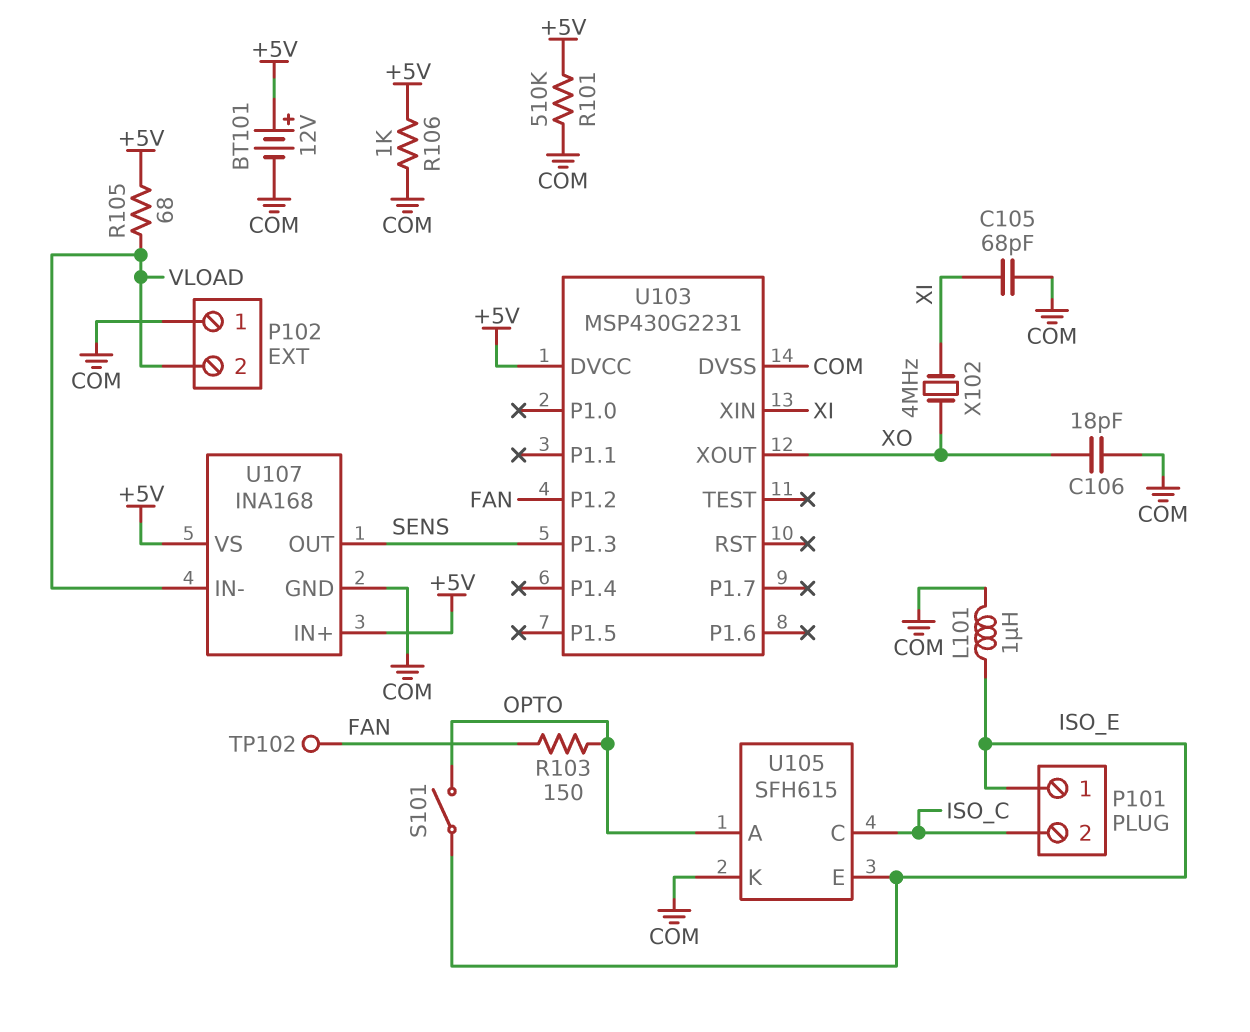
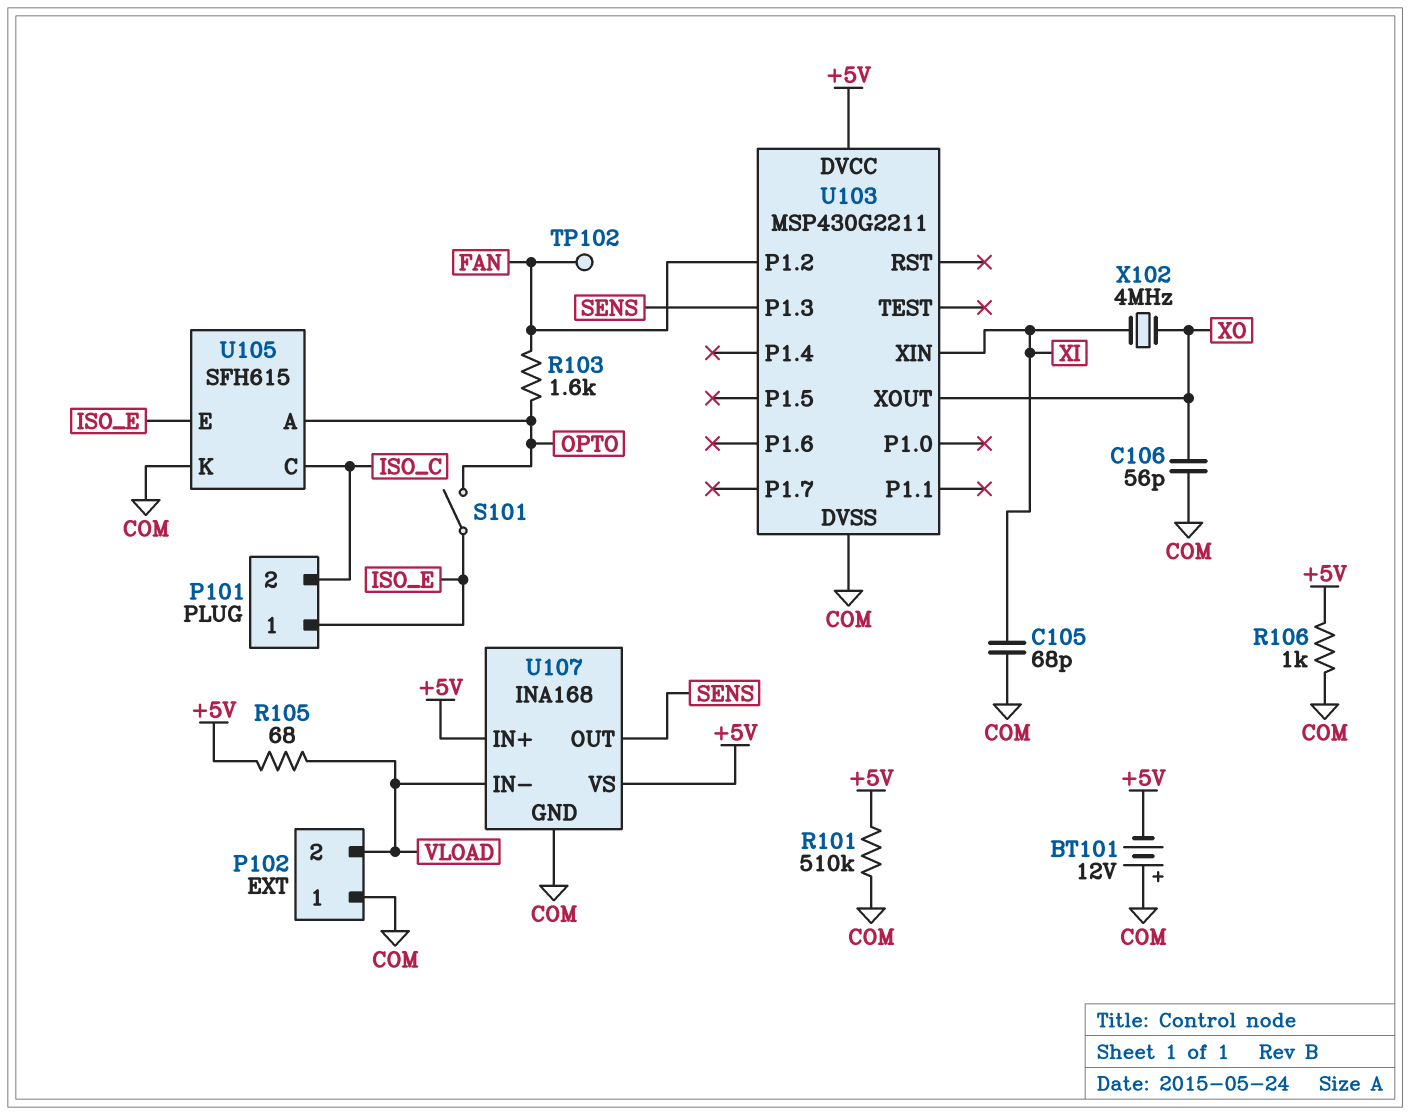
BT101: 12V (plus +5V, minus COM) -> 12V (plus COM, minus +5V)
C106: 18pF (COM, XO) -> 56pF (COM, XO)
L101: 1uH (COM, ISO_E) -> none
R103: 150 (FAN, OPTO) -> 1.6k (FAN, OPTO)
U103: MSP430G2231 -> MSP430G2211

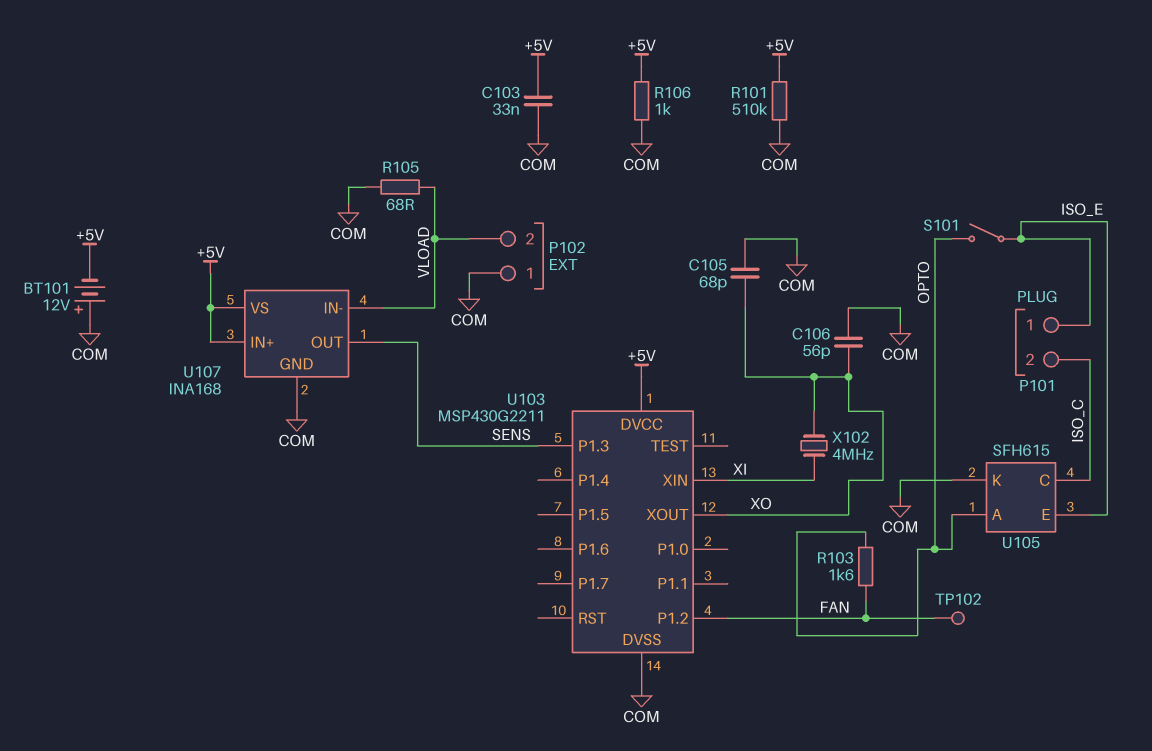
C103: none -> 33nF (+5V, COM)
C105: 68pF (COM, XI) -> 68pF (COM, XO)
R105: 68 (+5V, VLOAD) -> 68 (COM, VLOAD)

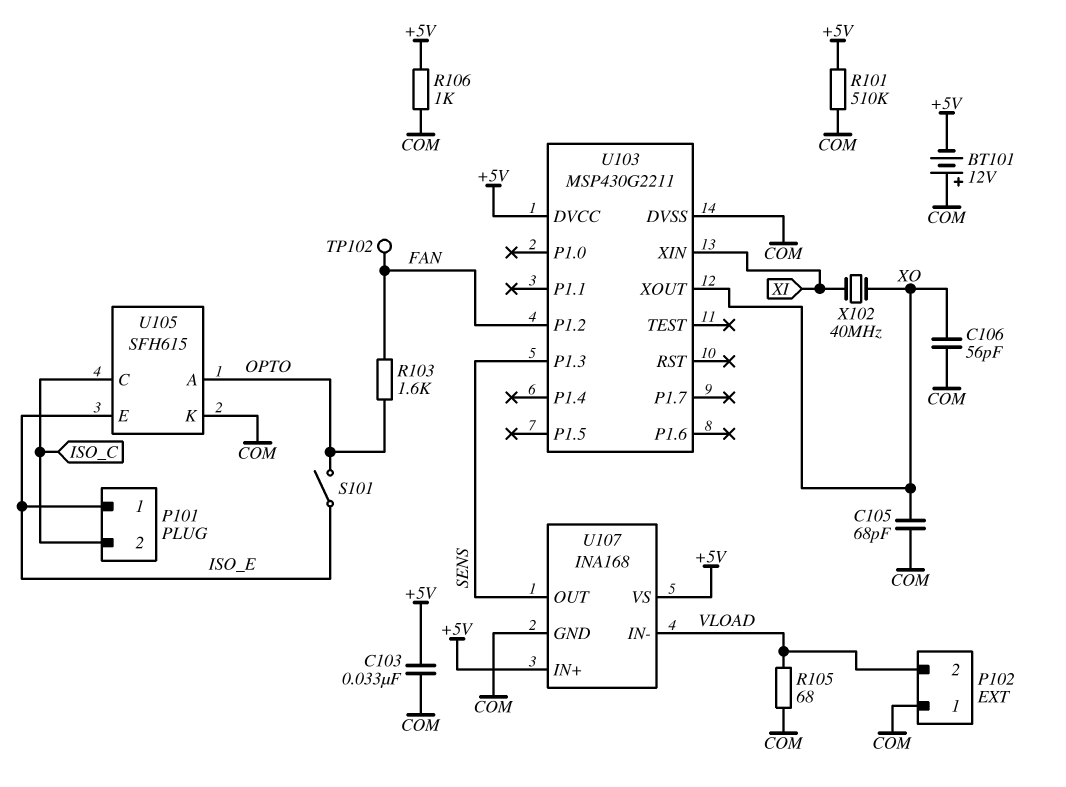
X102: 4MHz (XI, XO) -> 40MHz (XI, XO)

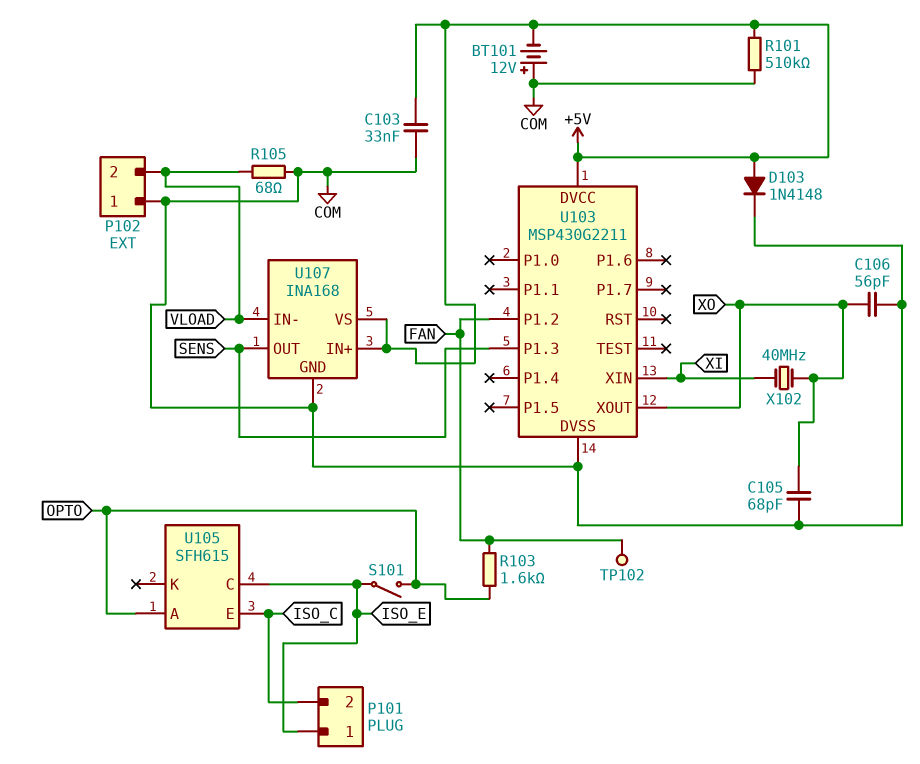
D103: none -> diode 1N4148 (A +5V, K COM)
R106: 1k (+5V, COM) -> none
U105 pin C: ISO_C -> ISO_E
U105 pin E: ISO_E -> ISO_C
U105 pin K: COM -> none

